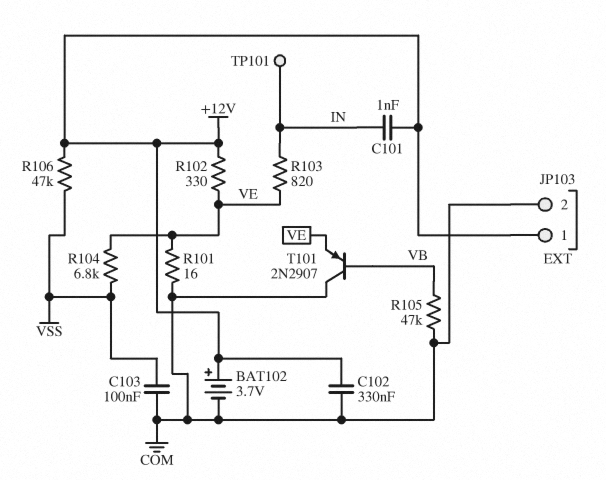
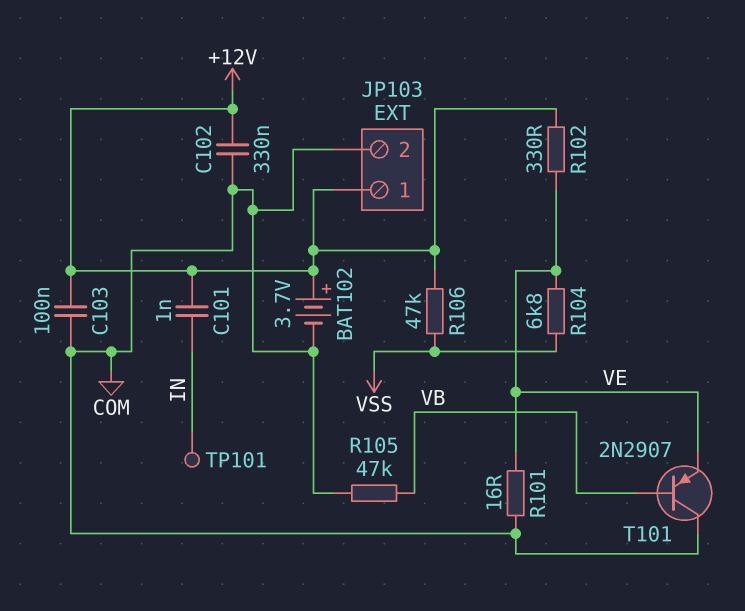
C103: 100nF (COM, VSS) -> 100nF (+12V, COM)
R103: 820 (IN, VE) -> none

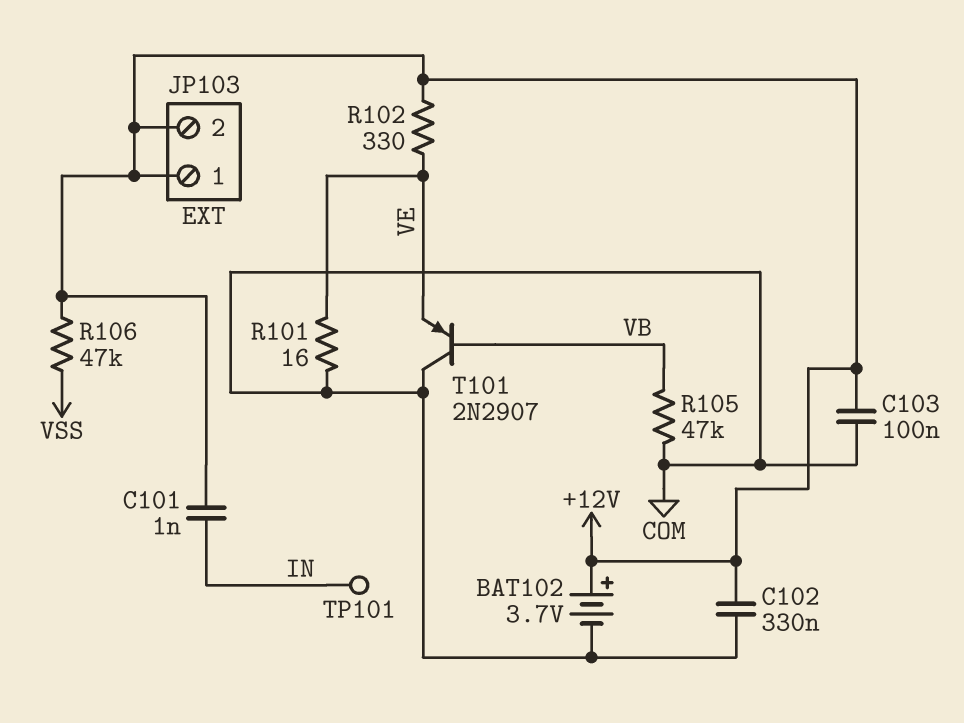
JP103 pin 2: COM -> +12V
R104: 6.8k (VE, VSS) -> none

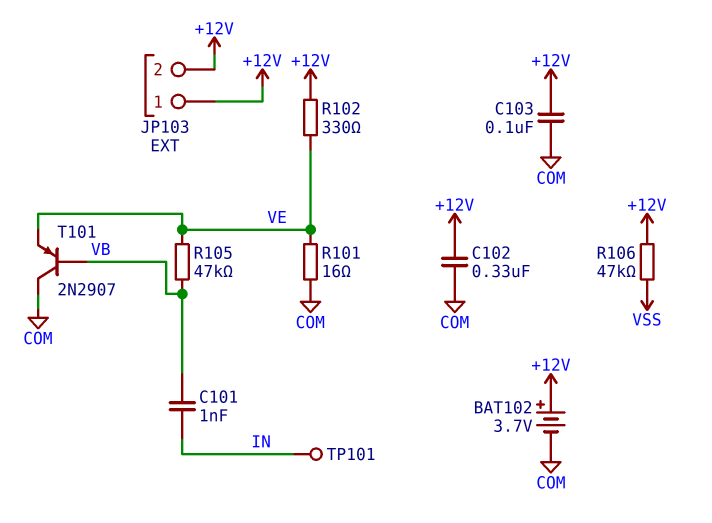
C101: 1nF (+12V, IN) -> 1nF (IN, VB)
R105: 47k (COM, VB) -> 47k (VB, VE)

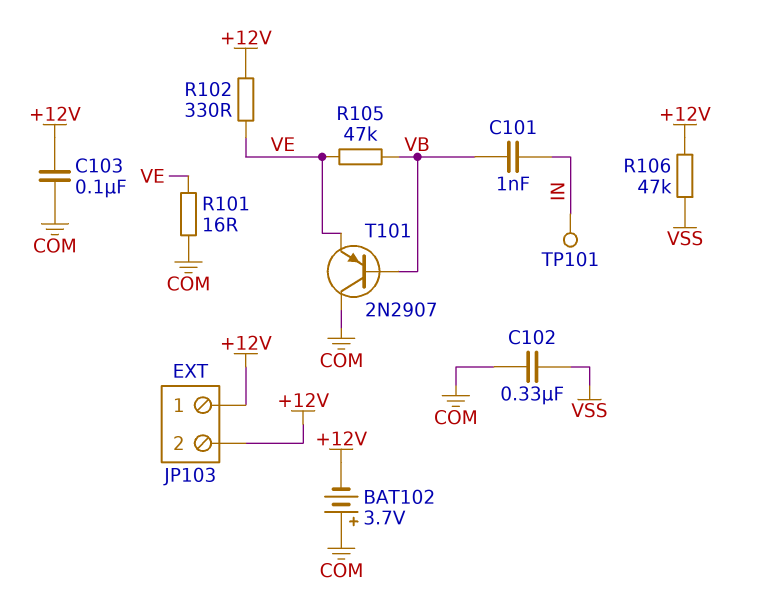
BAT102: 3.7V (plus +12V, minus COM) -> 3.7V (plus COM, minus +12V)
C102: 330nF (+12V, COM) -> 330nF (COM, VSS)

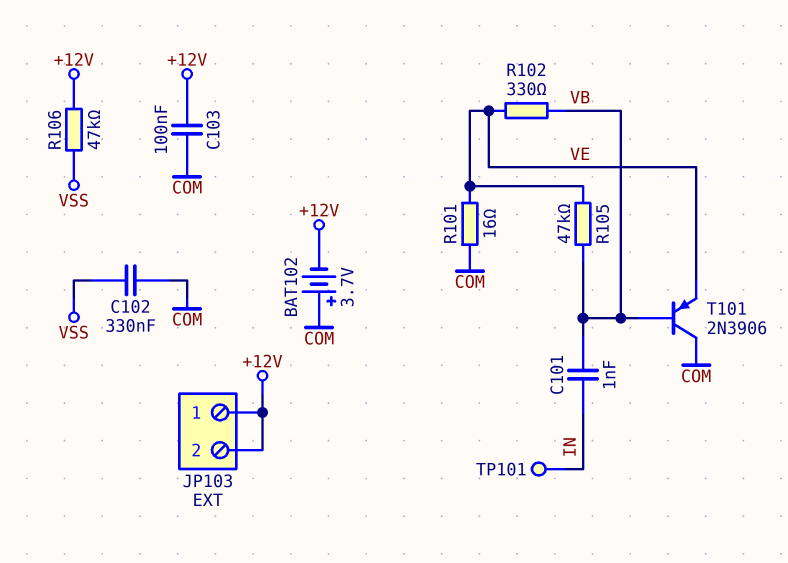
R102: 330 (+12V, VE) -> 330 (VB, VE)
T101: PNP 2N2907 (B VB, C COM, E VE) -> PNP 2N3906 (B VB, C COM, E VE)

